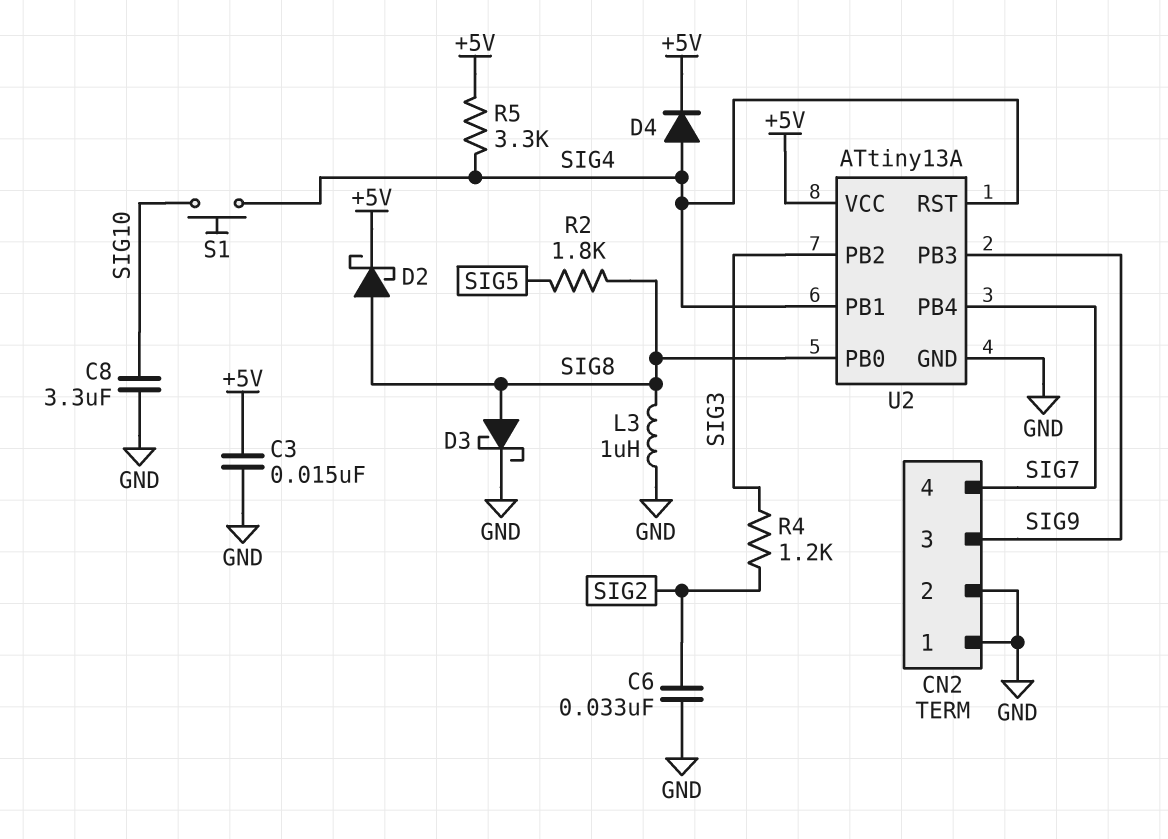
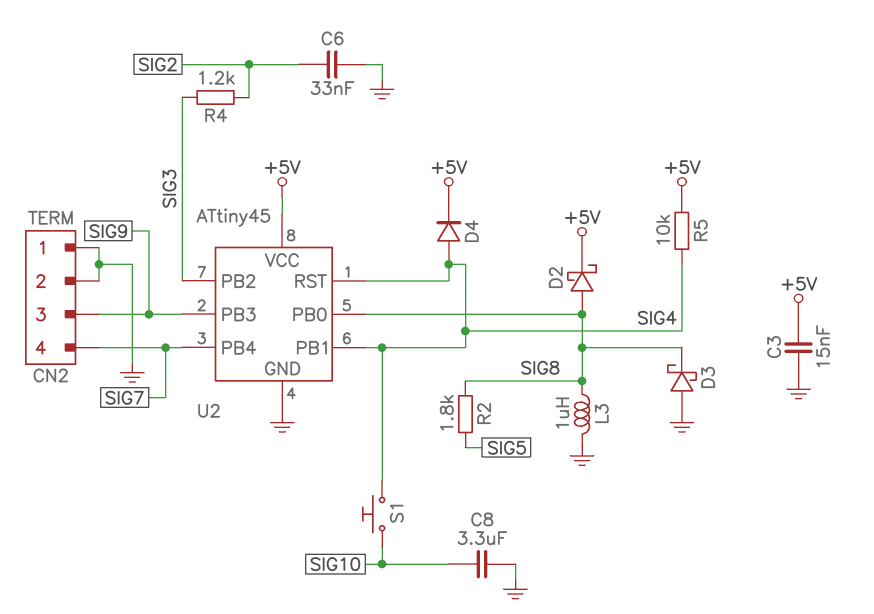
D3: schottky (A SIG8, K GND) -> schottky (A GND, K SIG8)
R5: 3.3k (+5V, SIG4) -> 10k (+5V, SIG4)
U2: ATtiny13A -> ATtiny45

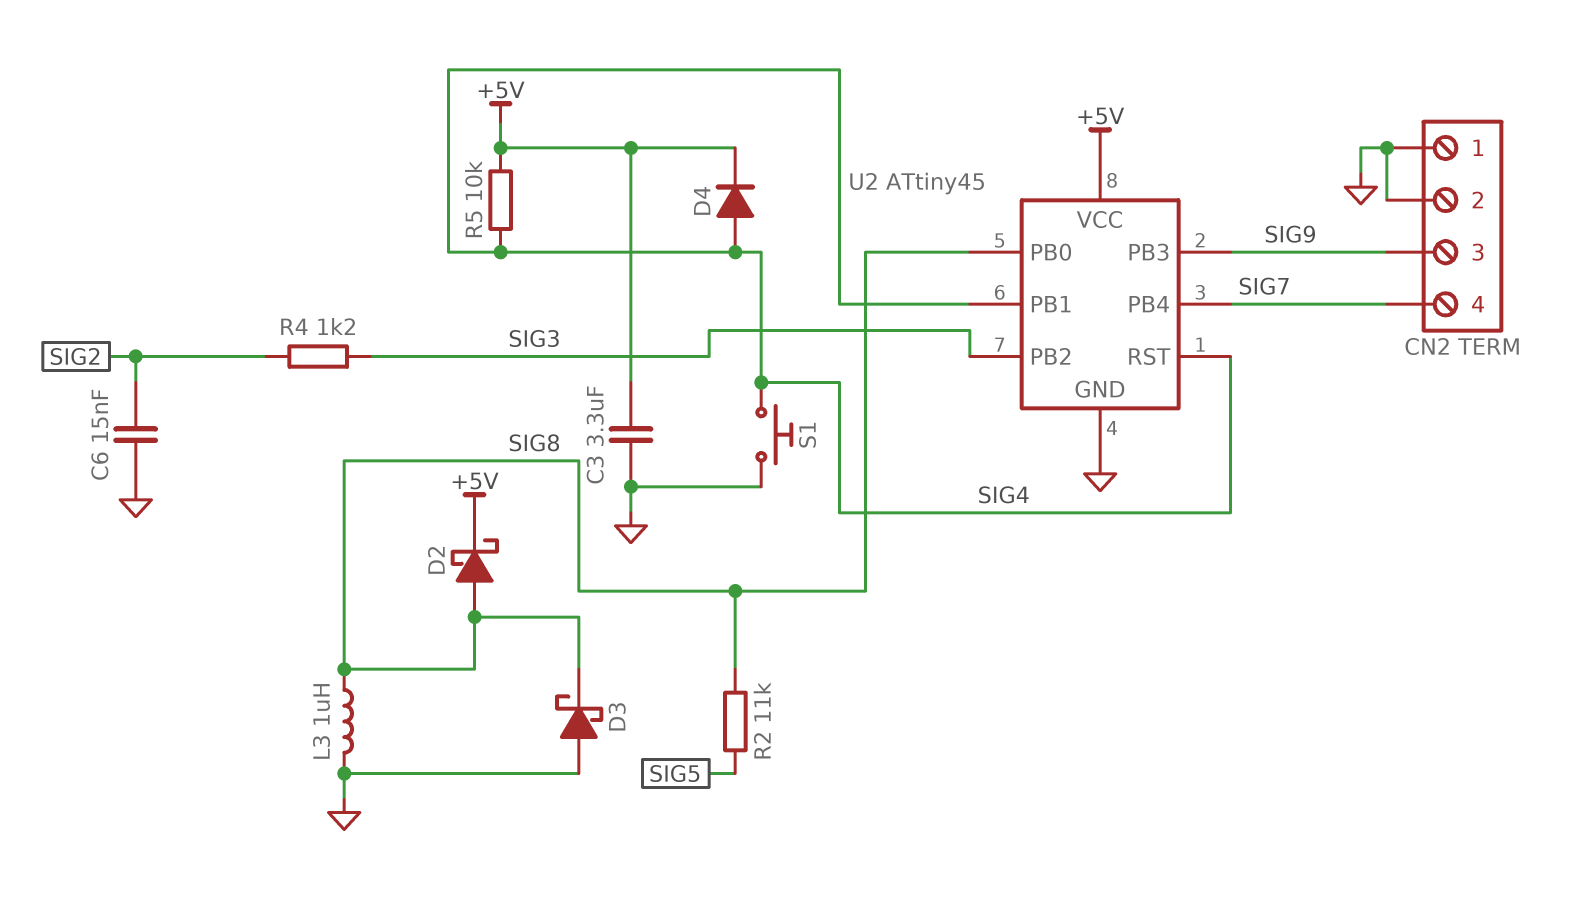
C3: 15nF (+5V, GND) -> 3.3uF (+5V, GND)
C6: 33nF (GND, SIG2) -> 15nF (GND, SIG2)
C8: 3.3uF (GND, SIG10) -> none
R2: 1.8k (SIG5, SIG8) -> 11k (SIG5, SIG8)
S1: button (SIG4, SIG10) -> button (GND, SIG4)

